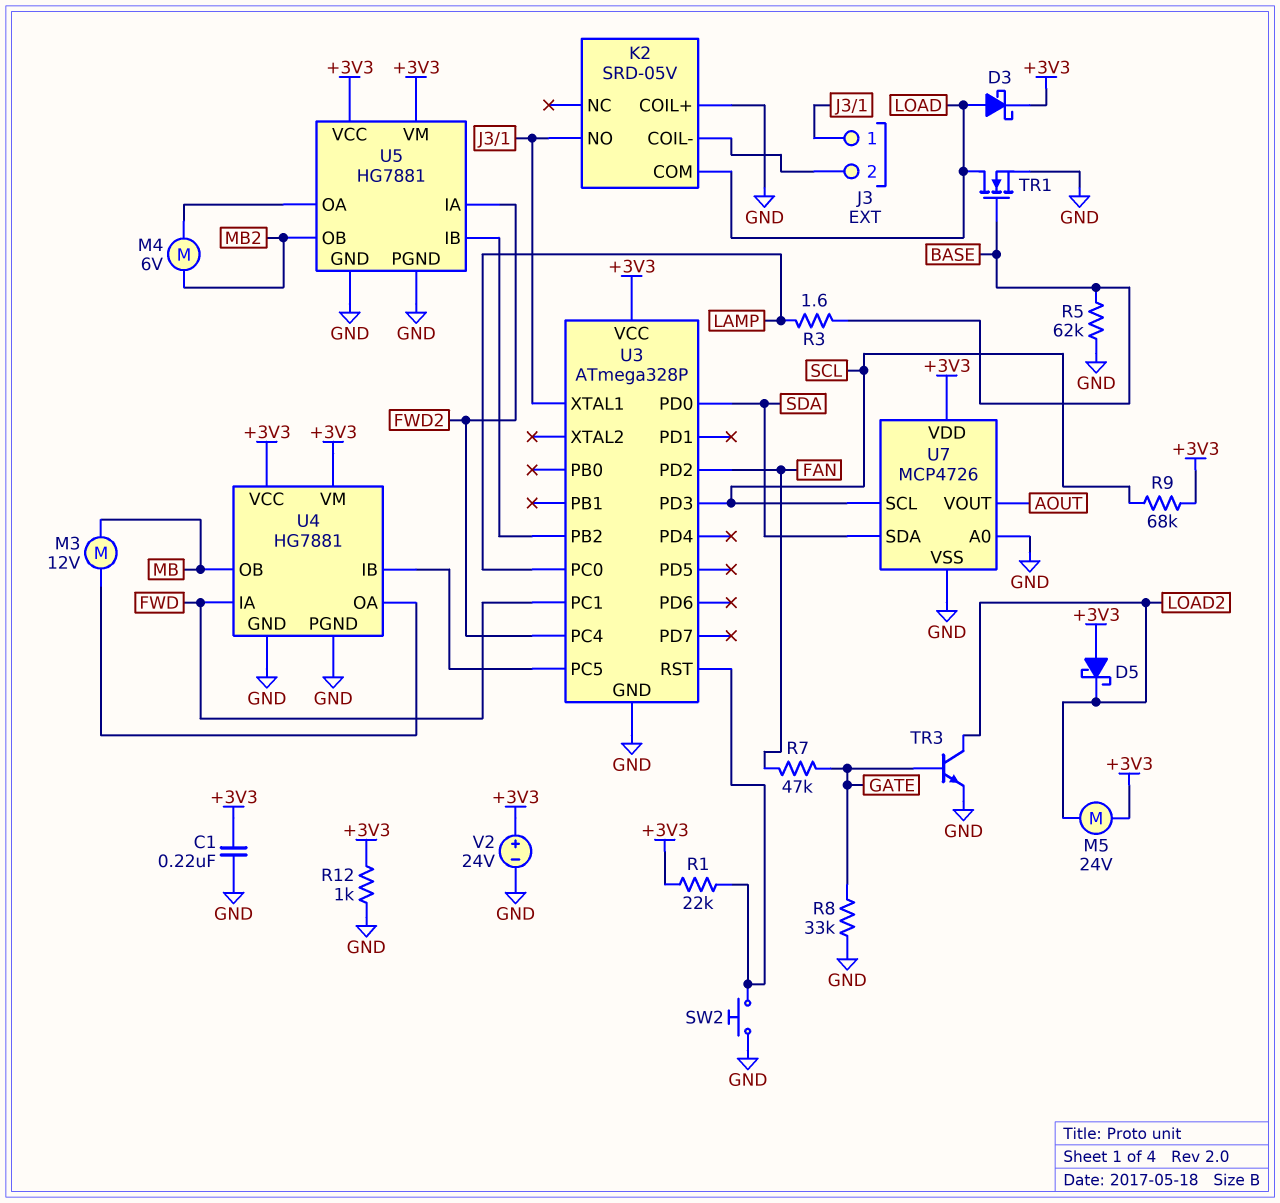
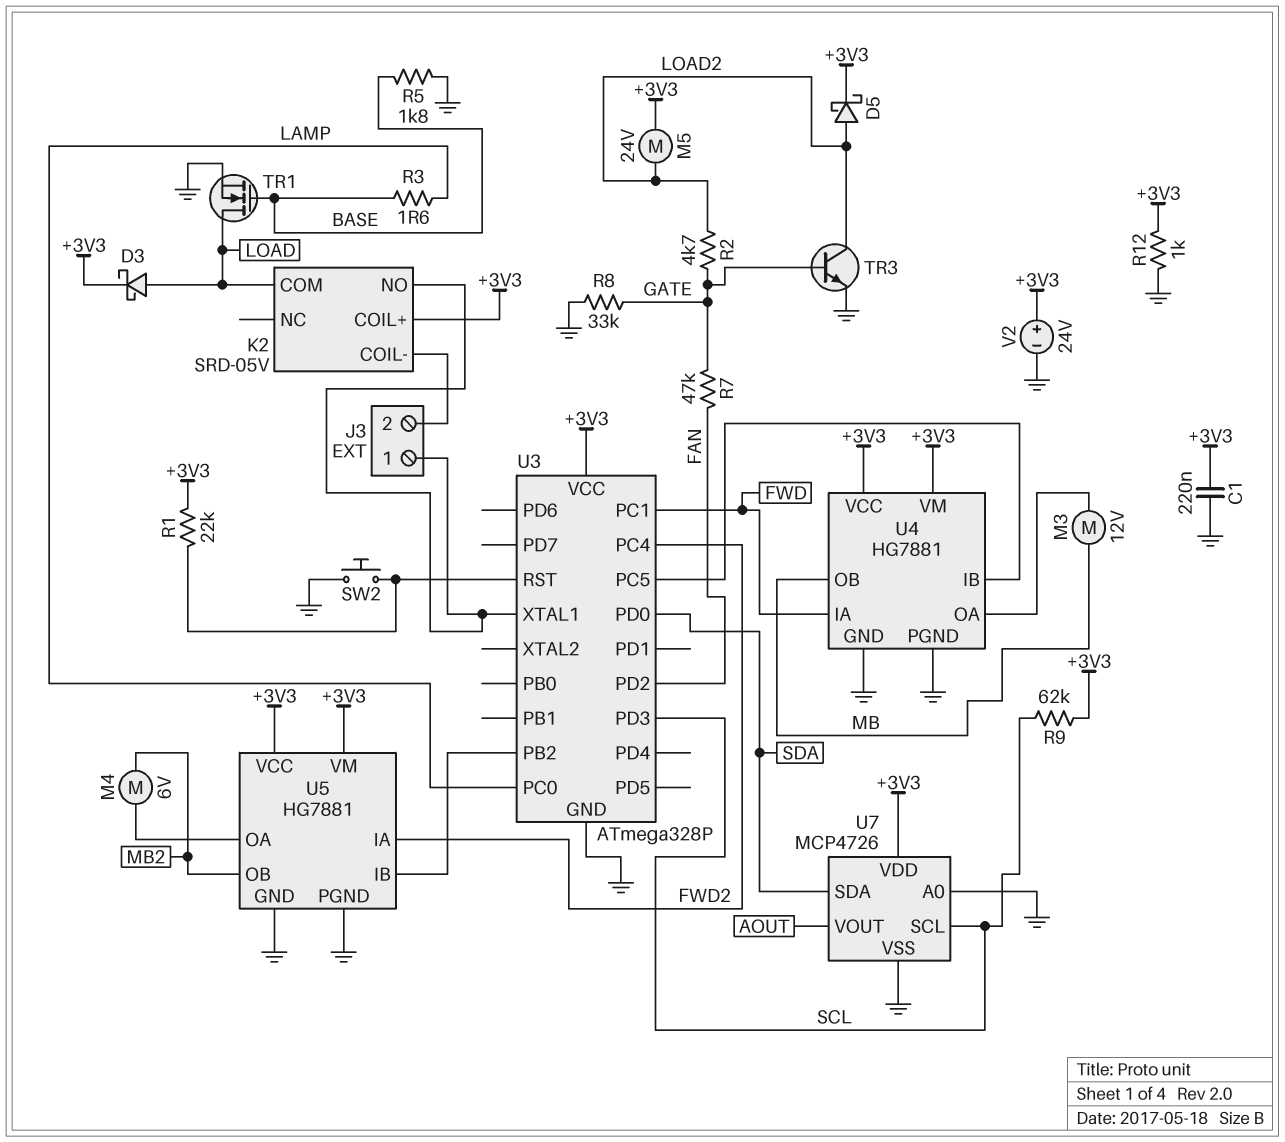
D5: schottky (A +3V3, K LOAD2) -> schottky (A LOAD2, K +3V3)
K2 pin COIL+: GND -> +3V3
R2: none -> 4.7k (GATE, LOAD2)
R5: 62k (BASE, GND) -> 1.8k (BASE, GND)
R9: 68k (+3V3, SCL) -> 62k (+3V3, SCL)

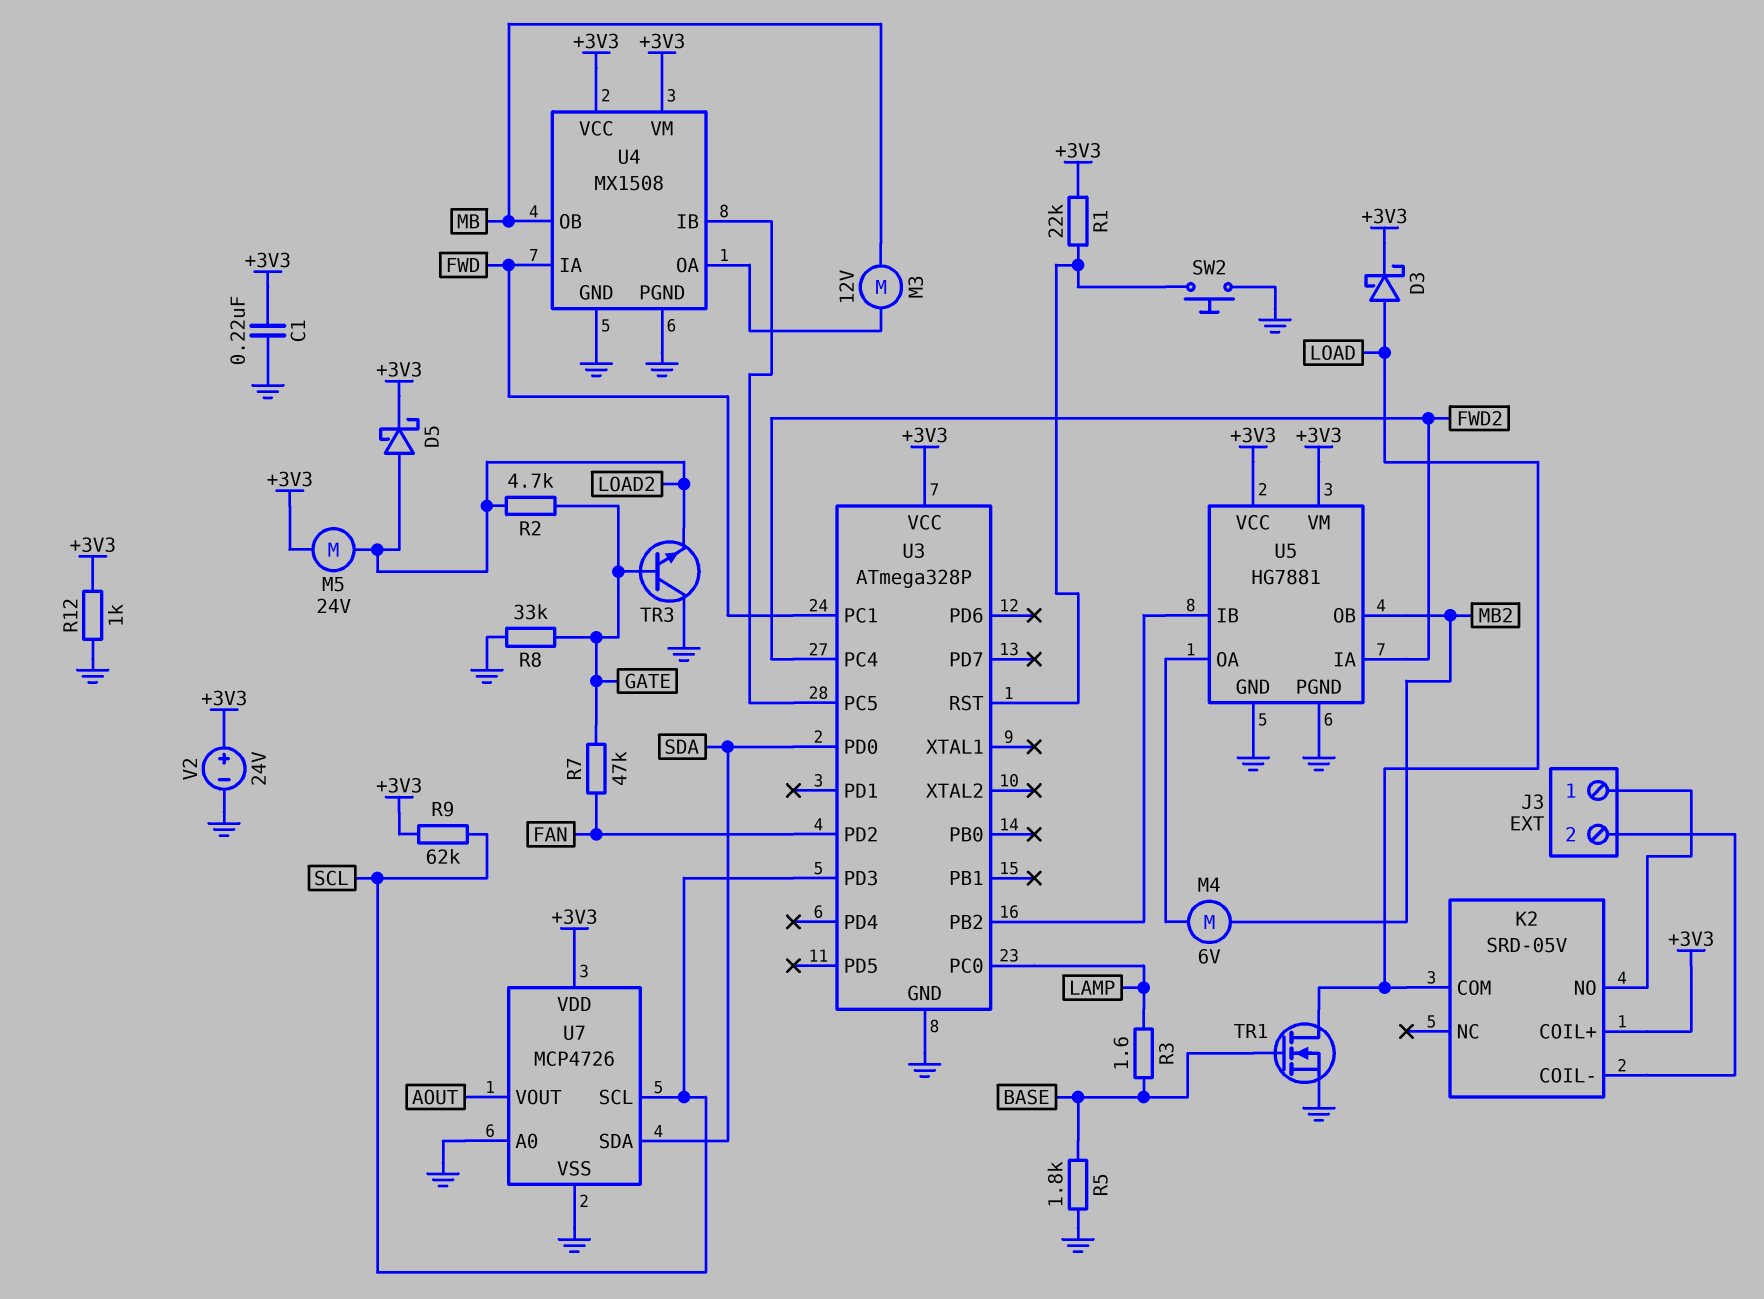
TR3: NPN (B GATE, C LOAD2, E GND) -> NPN (B GATE, C GND, E LOAD2)
U3 pin XTAL1: J3/1 -> none
U4: HG7881 -> MX1508

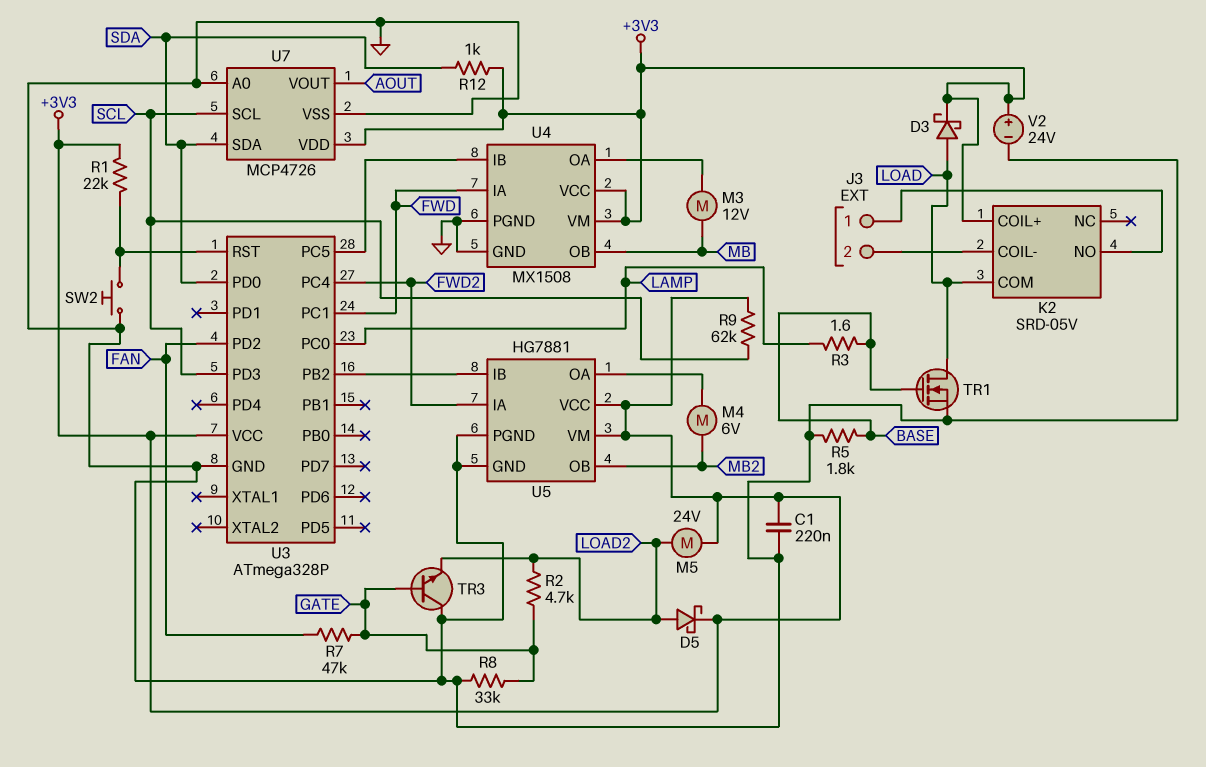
R12: 1k (+3V3, GND) -> 1k (+3V3, SDA)

